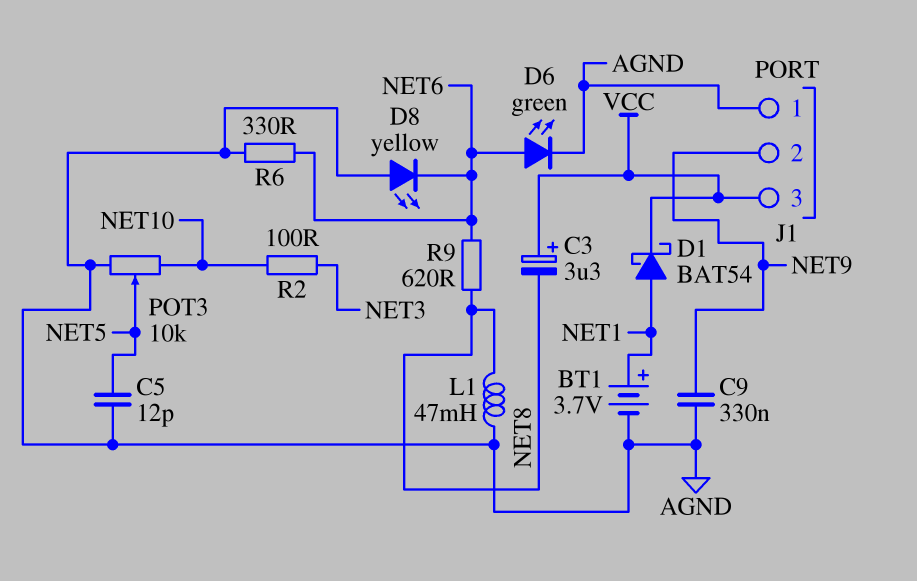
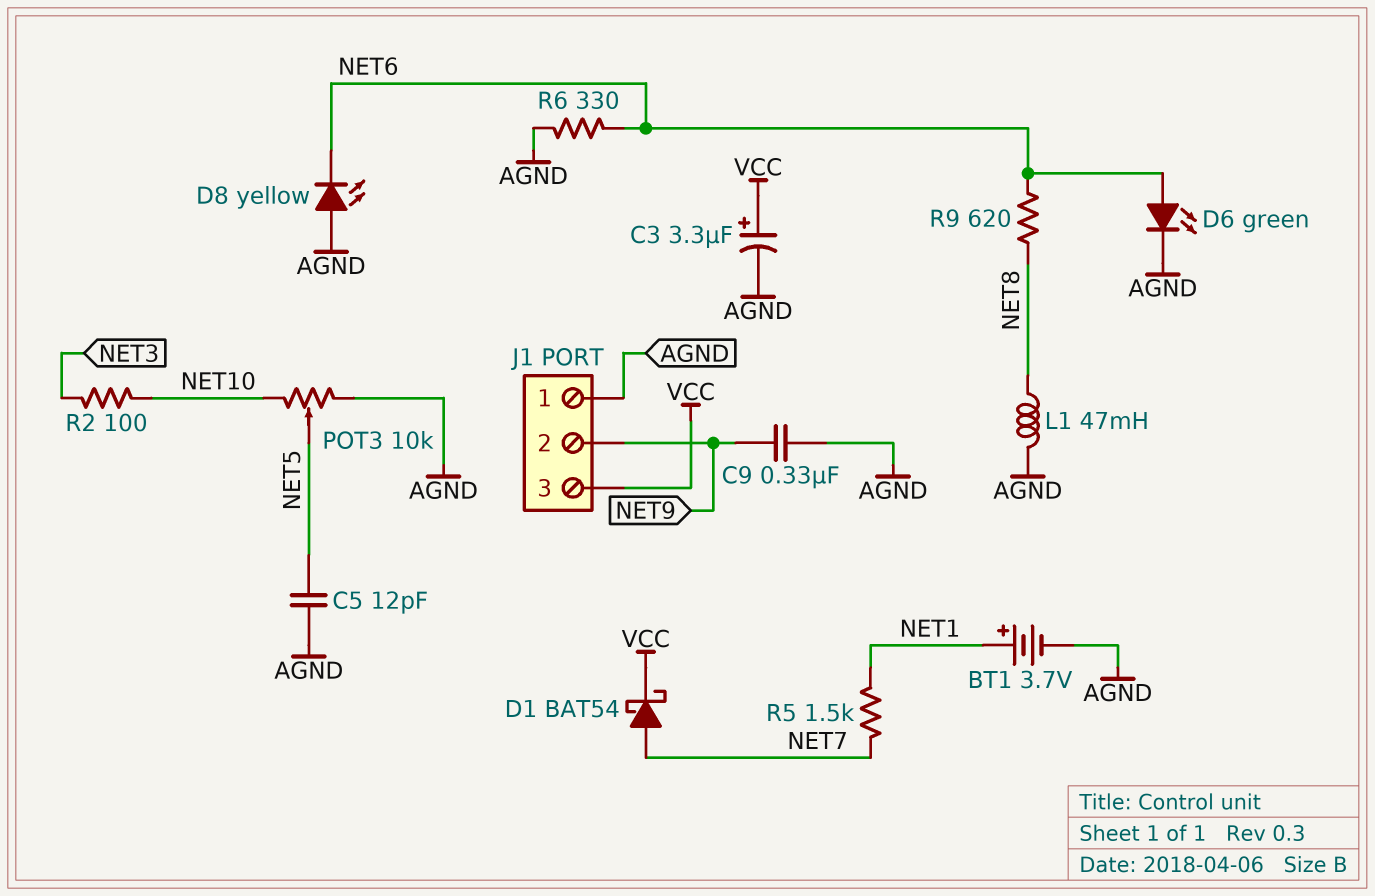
C3: 3.3uF (plus VCC, minus NET8) -> 3.3uF (plus VCC, minus AGND)
D1: schottky BAT54 (A NET1, K VCC) -> schottky BAT54 (A NET7, K VCC)
R5: none -> 1.5k (NET1, NET7)

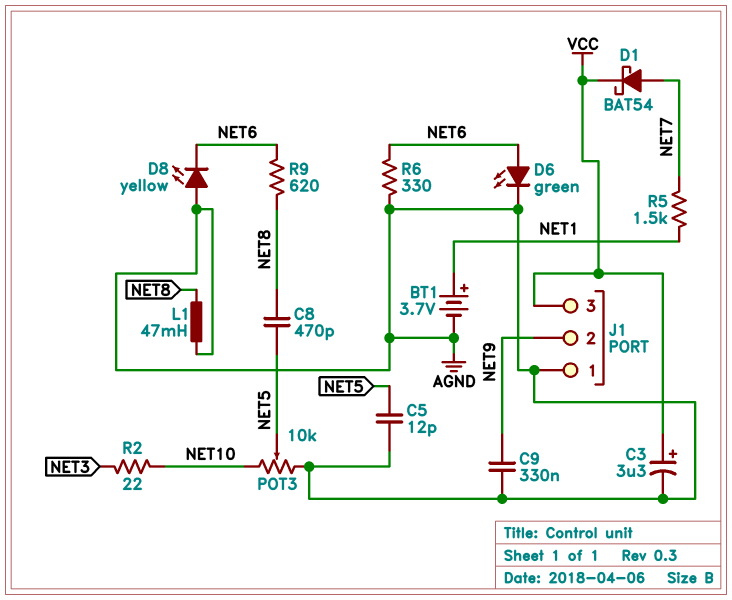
C8: none -> 470pF (NET5, NET8)
R2: 100 (NET3, NET10) -> 22 (NET3, NET10)

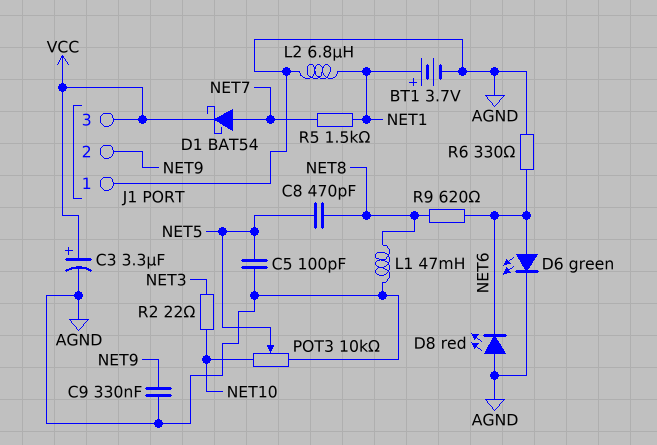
C5: 12pF (AGND, NET5) -> 100pF (AGND, NET5)
D8: LED yellow (A AGND, K NET6) -> LED red (A AGND, K NET6)
L2: none -> 6.8uH (AGND, NET1)

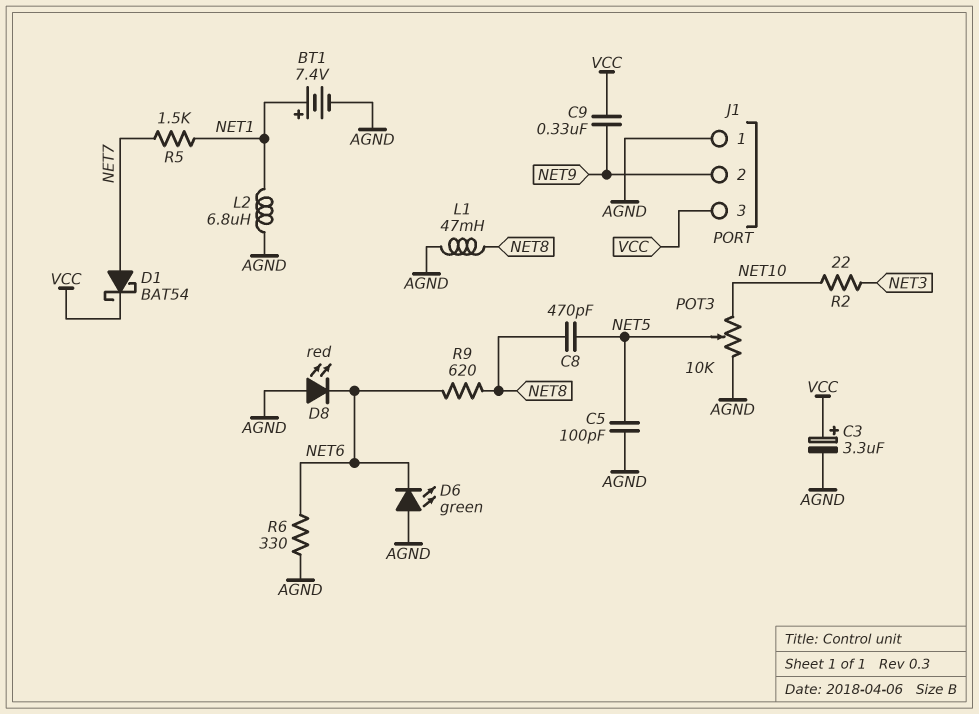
BT1: 3.7V (plus NET1, minus AGND) -> 7.4V (plus NET1, minus AGND)
C9: 330nF (AGND, NET9) -> 330nF (NET9, VCC)
D6: LED green (A NET6, K AGND) -> LED green (A AGND, K NET6)

